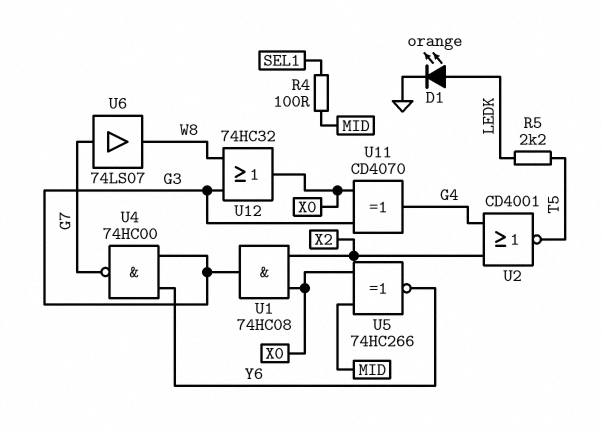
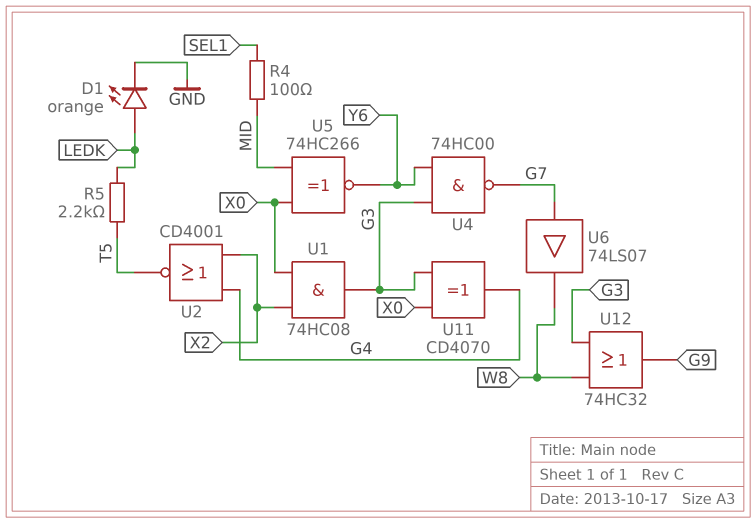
U12: OR 74HC32 (in G3, in W8, out X0) -> OR 74HC32 (in G3, in W8, out G9)

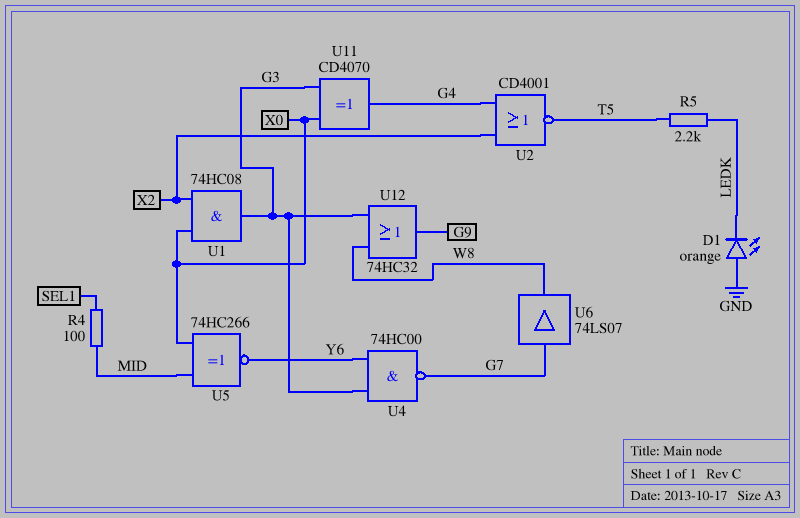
D1: LED orange (A LEDK, K GND) -> LED orange (A GND, K LEDK)

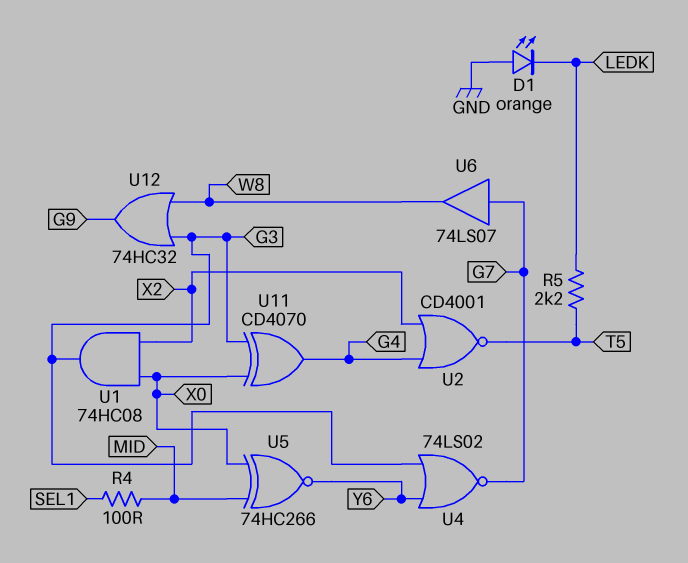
U4: NAND 74HC00 (in G3, in Y6, out G7) -> NOR 74LS02 (in G3, in Y6, out G7)

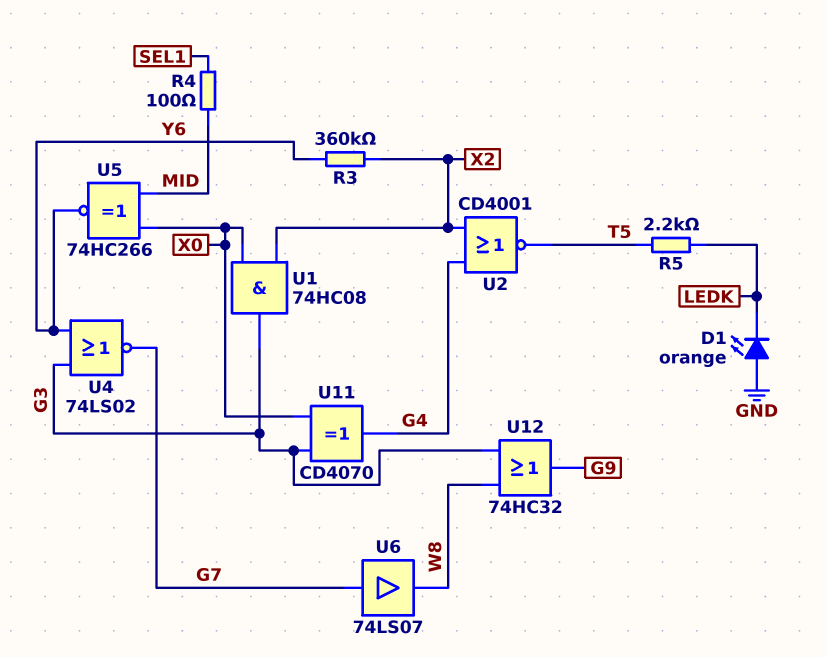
R3: none -> 360k (X2, Y6)

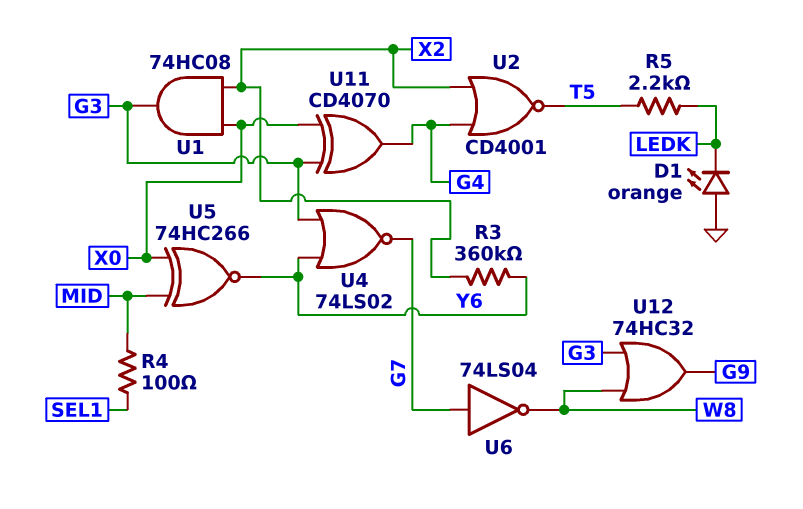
U6: buffer 74LS07 (in G7, out W8) -> NOT 74LS04 (in G7, out W8)

